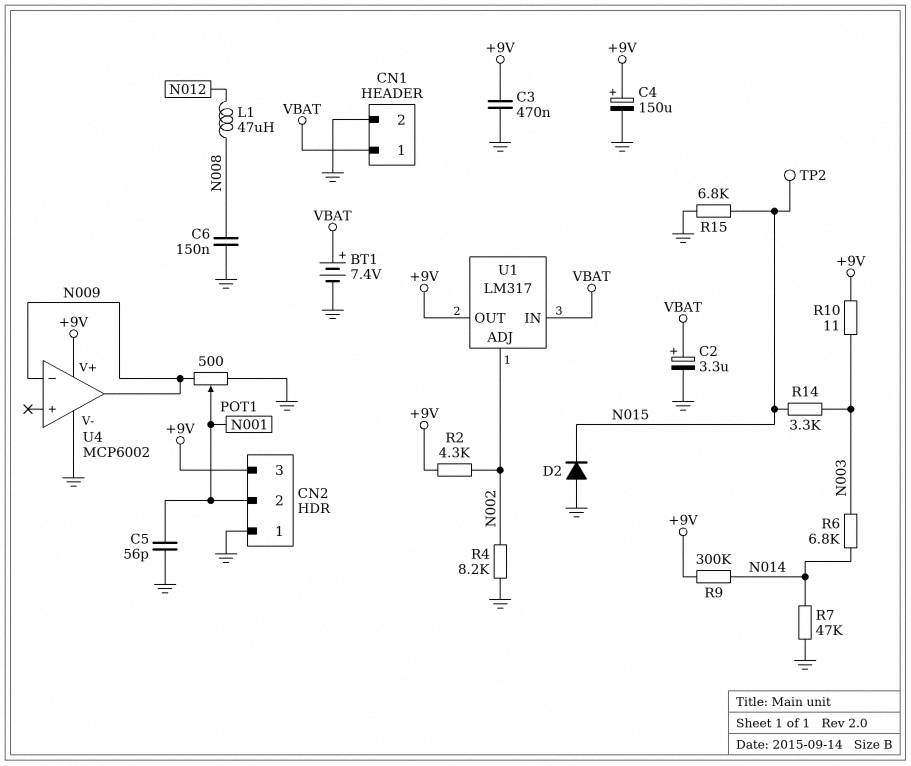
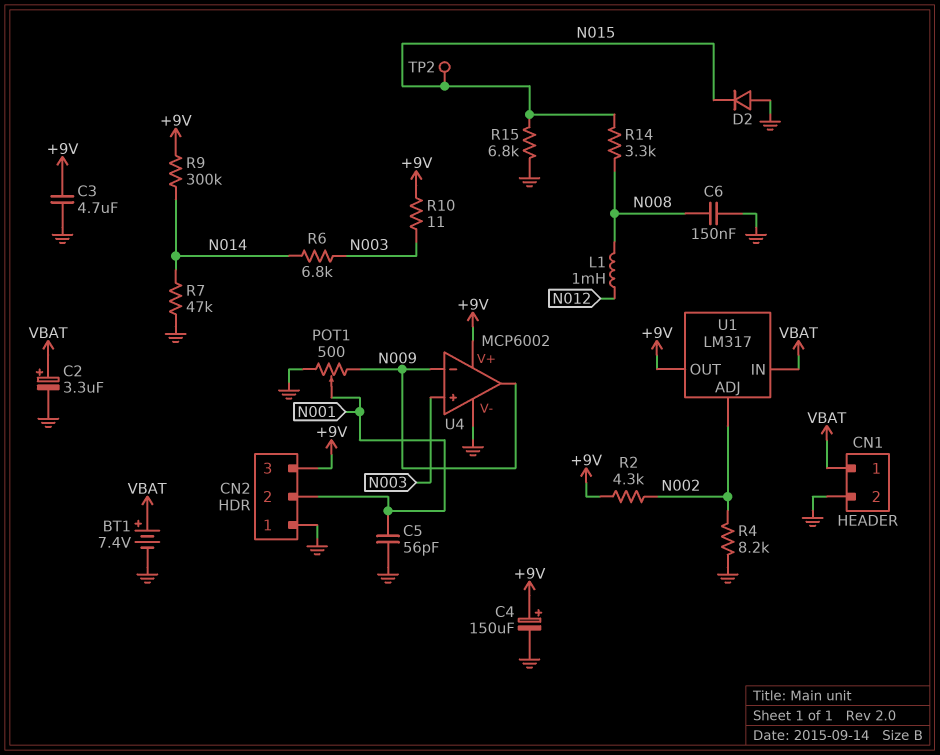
C3: 470nF (+9V, GND) -> 4.7uF (+9V, GND)
L1: 47uH (N008, N012) -> 1mH (N008, N012)
R14: 3.3k (N003, N015) -> 3.3k (N008, N015)
U4 pin in+: none -> N003

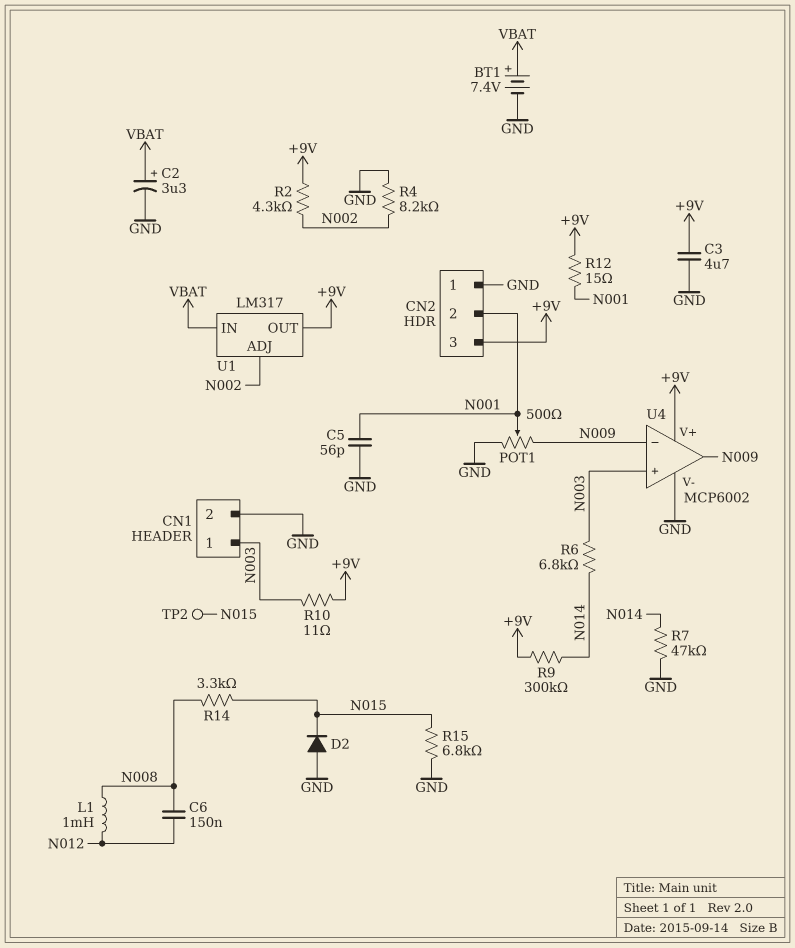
C4: 150uF (plus +9V, minus GND) -> none
C6: 150nF (GND, N008) -> 150nF (N008, N012)
CN1 pin 1: VBAT -> N003
R12: none -> 15 (+9V, N001)

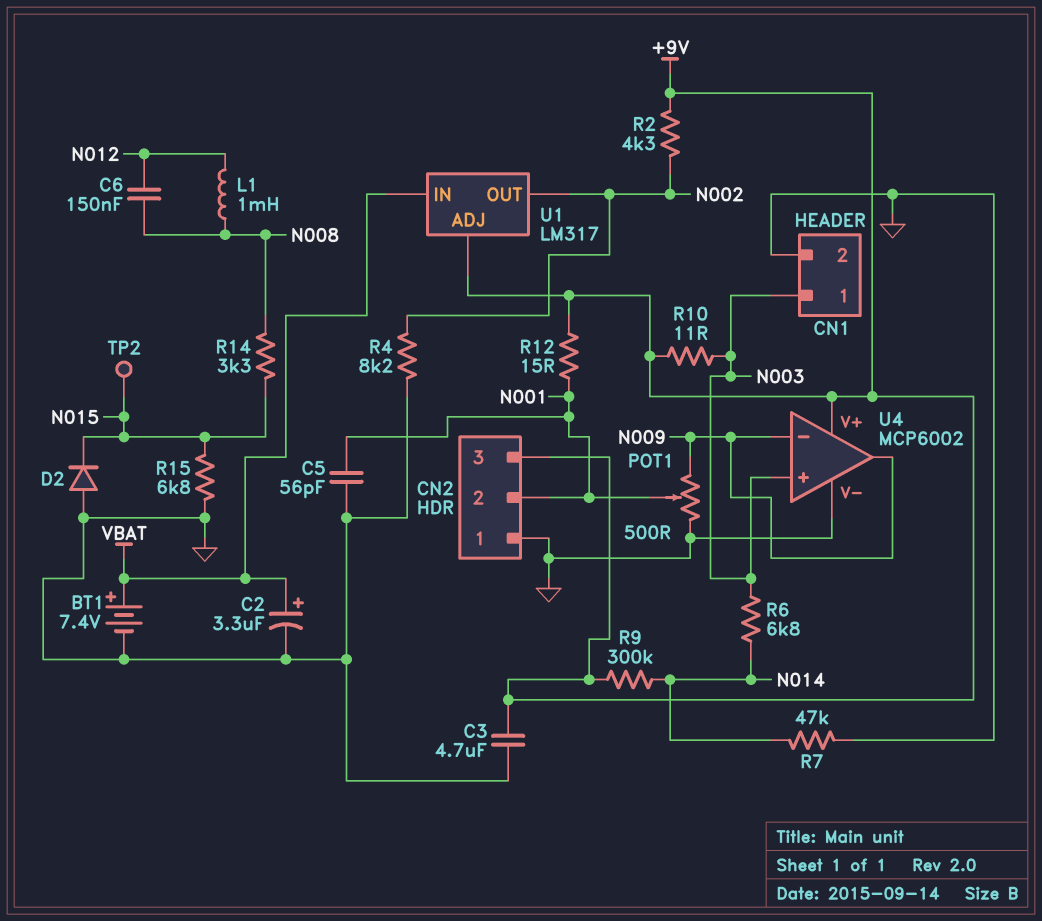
U1 pin ADJ: N002 -> +9V
U1 pin OUT: +9V -> N002

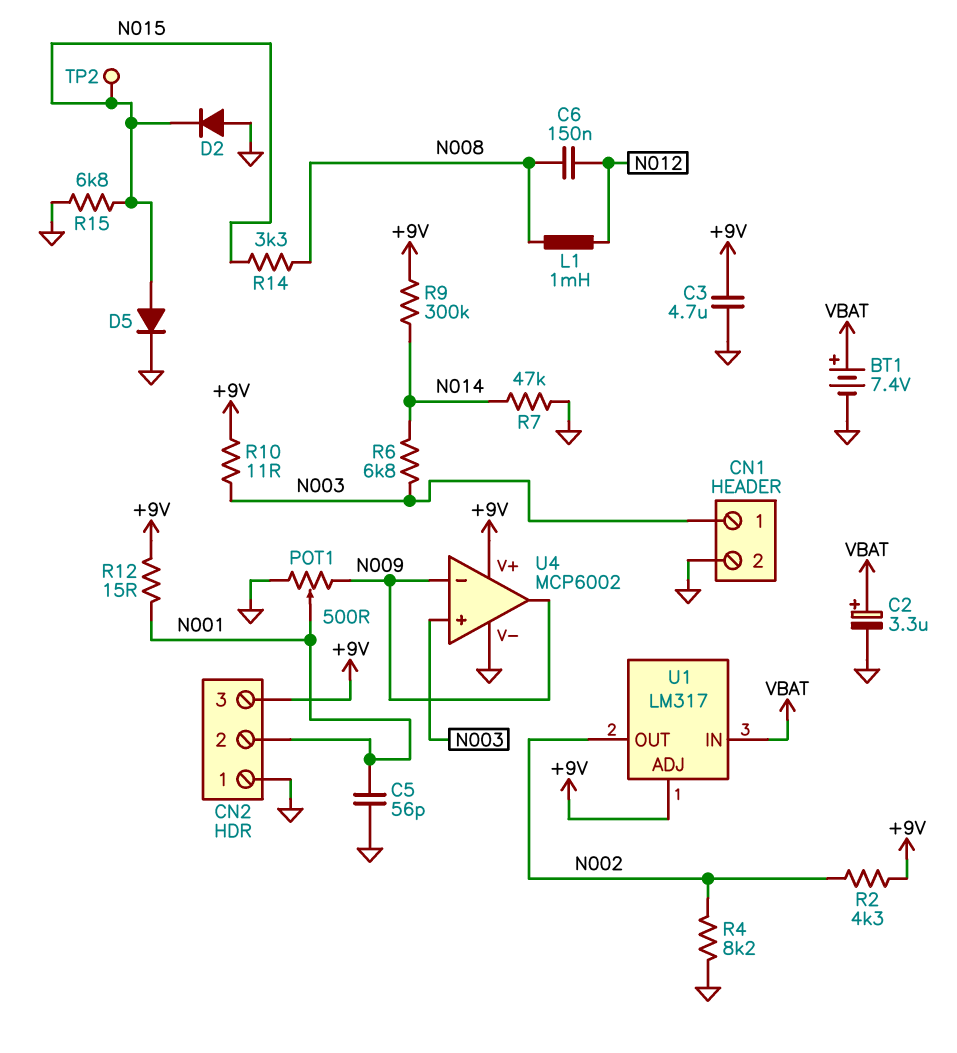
D5: none -> diode (A N015, K GND)

